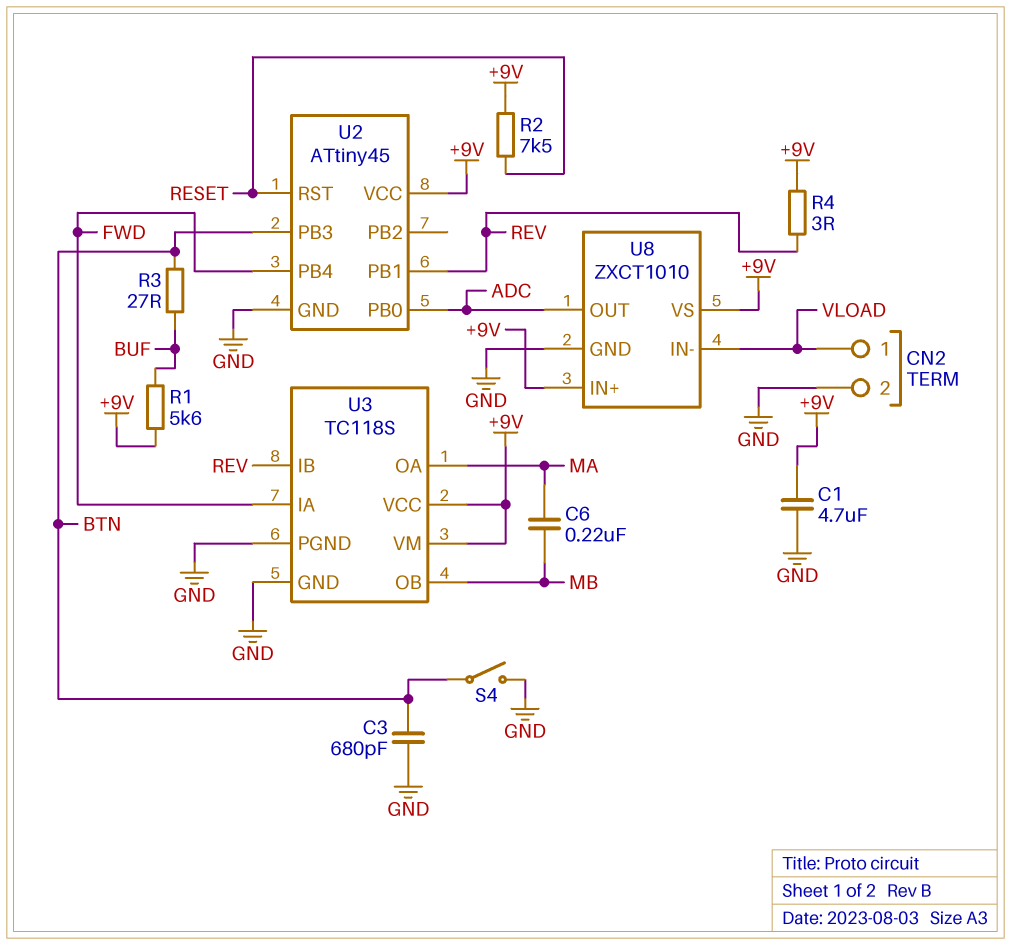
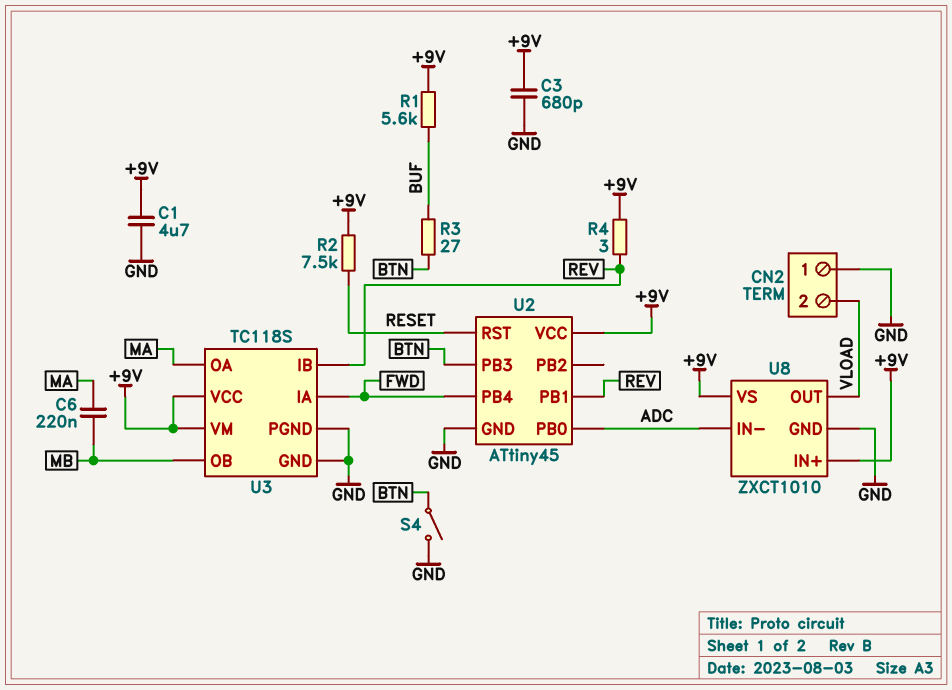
C3: 680pF (BTN, GND) -> 680pF (+9V, GND)
CN2 pin 1: VLOAD -> GND
CN2 pin 2: GND -> VLOAD
U8 pin IN-: VLOAD -> ADC
U8 pin OUT: ADC -> VLOAD

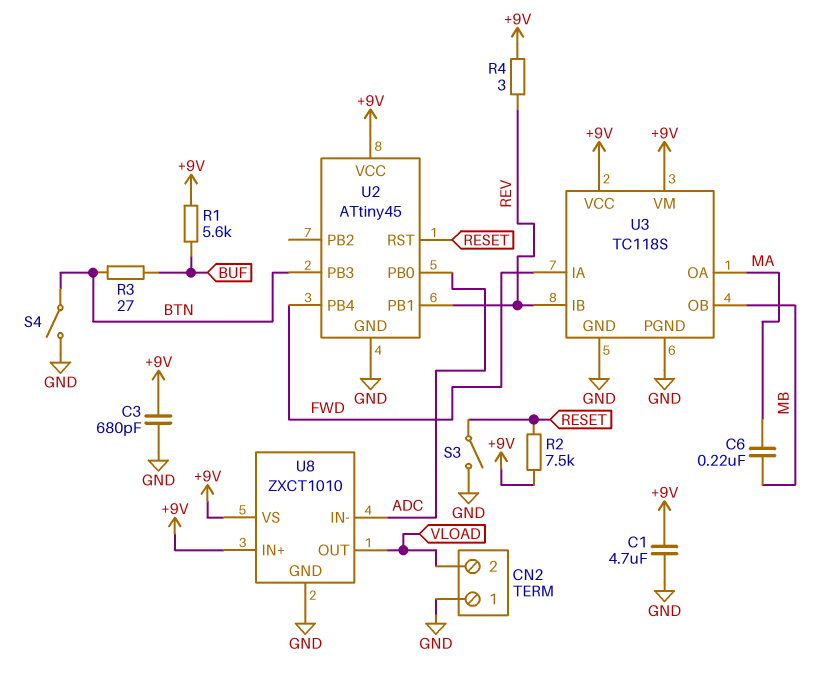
S3: none -> switch (GND, RESET)

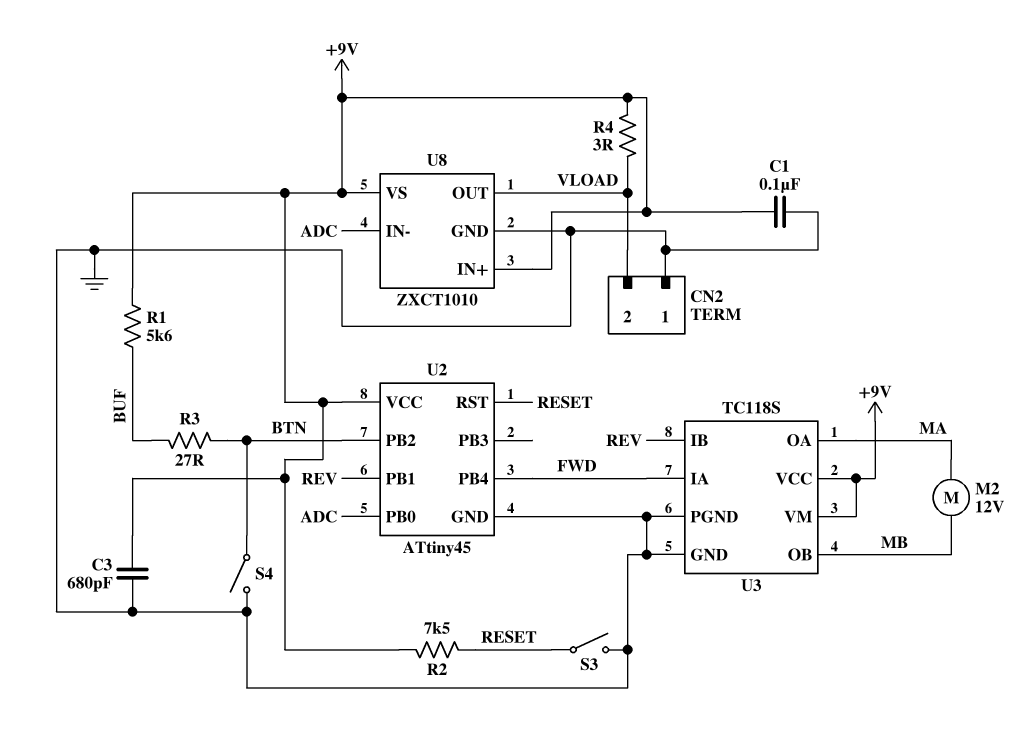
C1: 4.7uF (+9V, GND) -> 100nF (+9V, GND)
C6: 220nF (MA, MB) -> none
M2: none -> motor 12V (MA, MB)
R4: 3 (+9V, REV) -> 3 (+9V, VLOAD)
U2 pin PB2: none -> BTN
U2 pin PB3: BTN -> none

